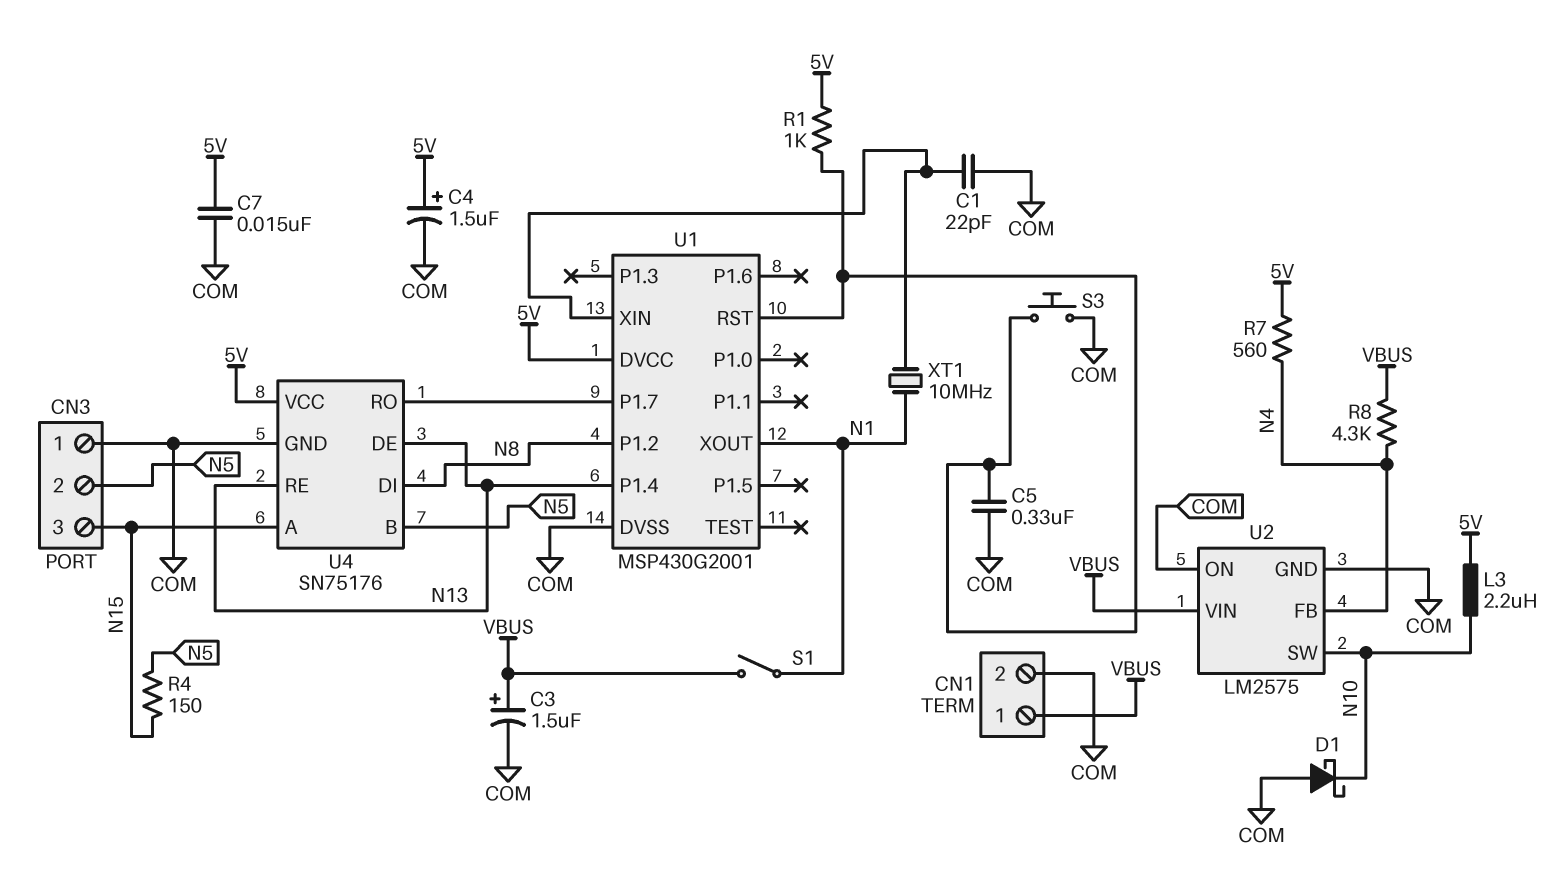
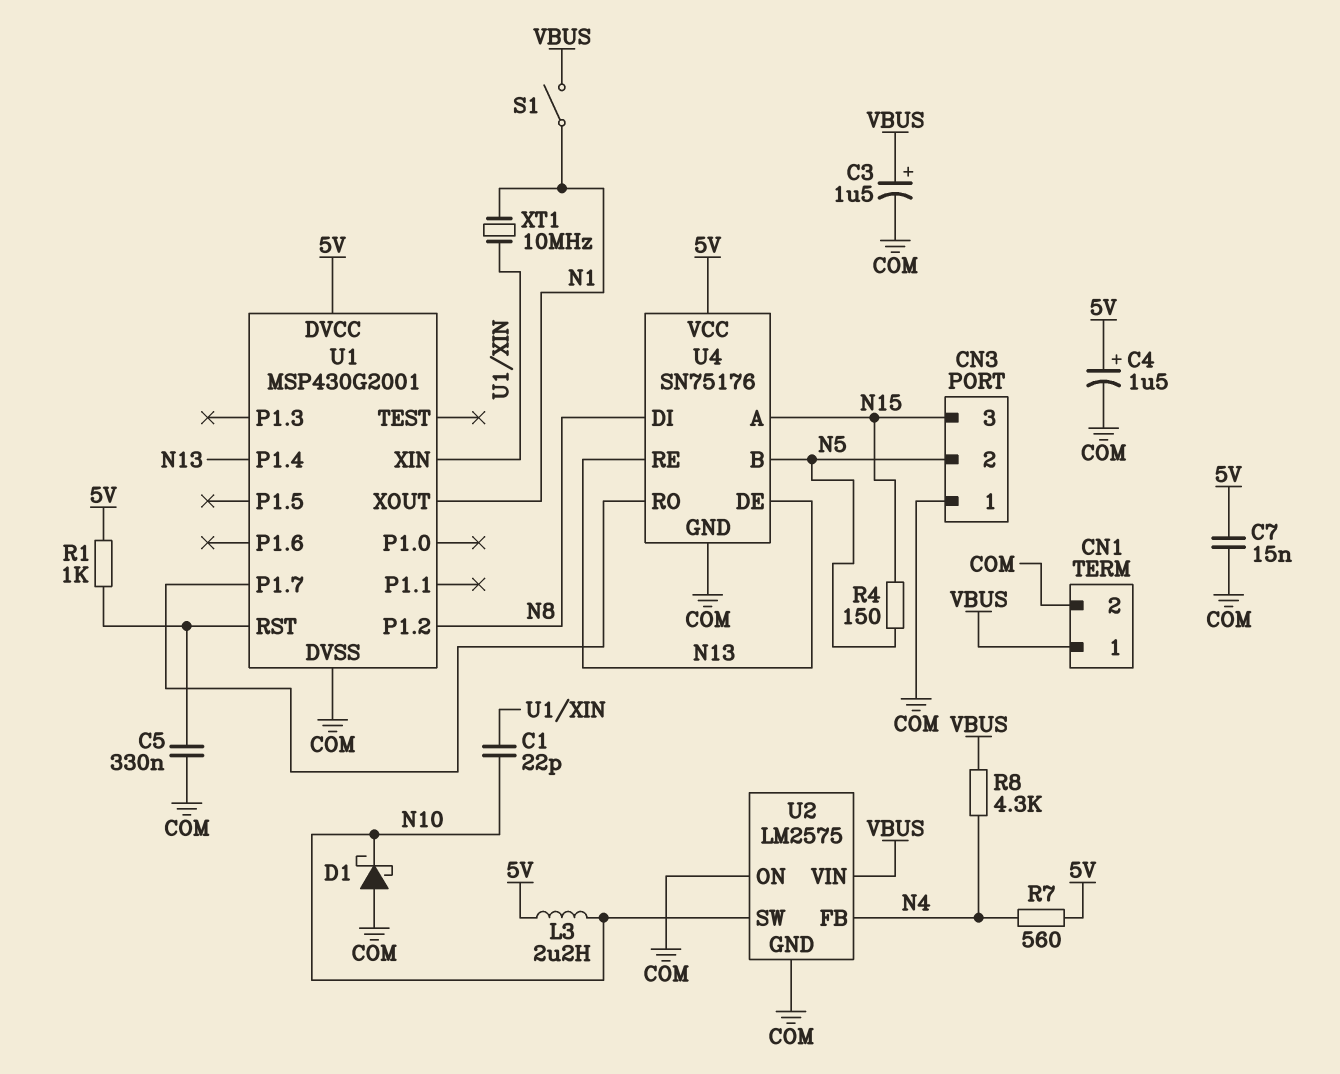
C1: 22pF (COM, U1/XIN) -> 22pF (N10, U1/XIN)
S3: button (COM, U1/RST) -> none

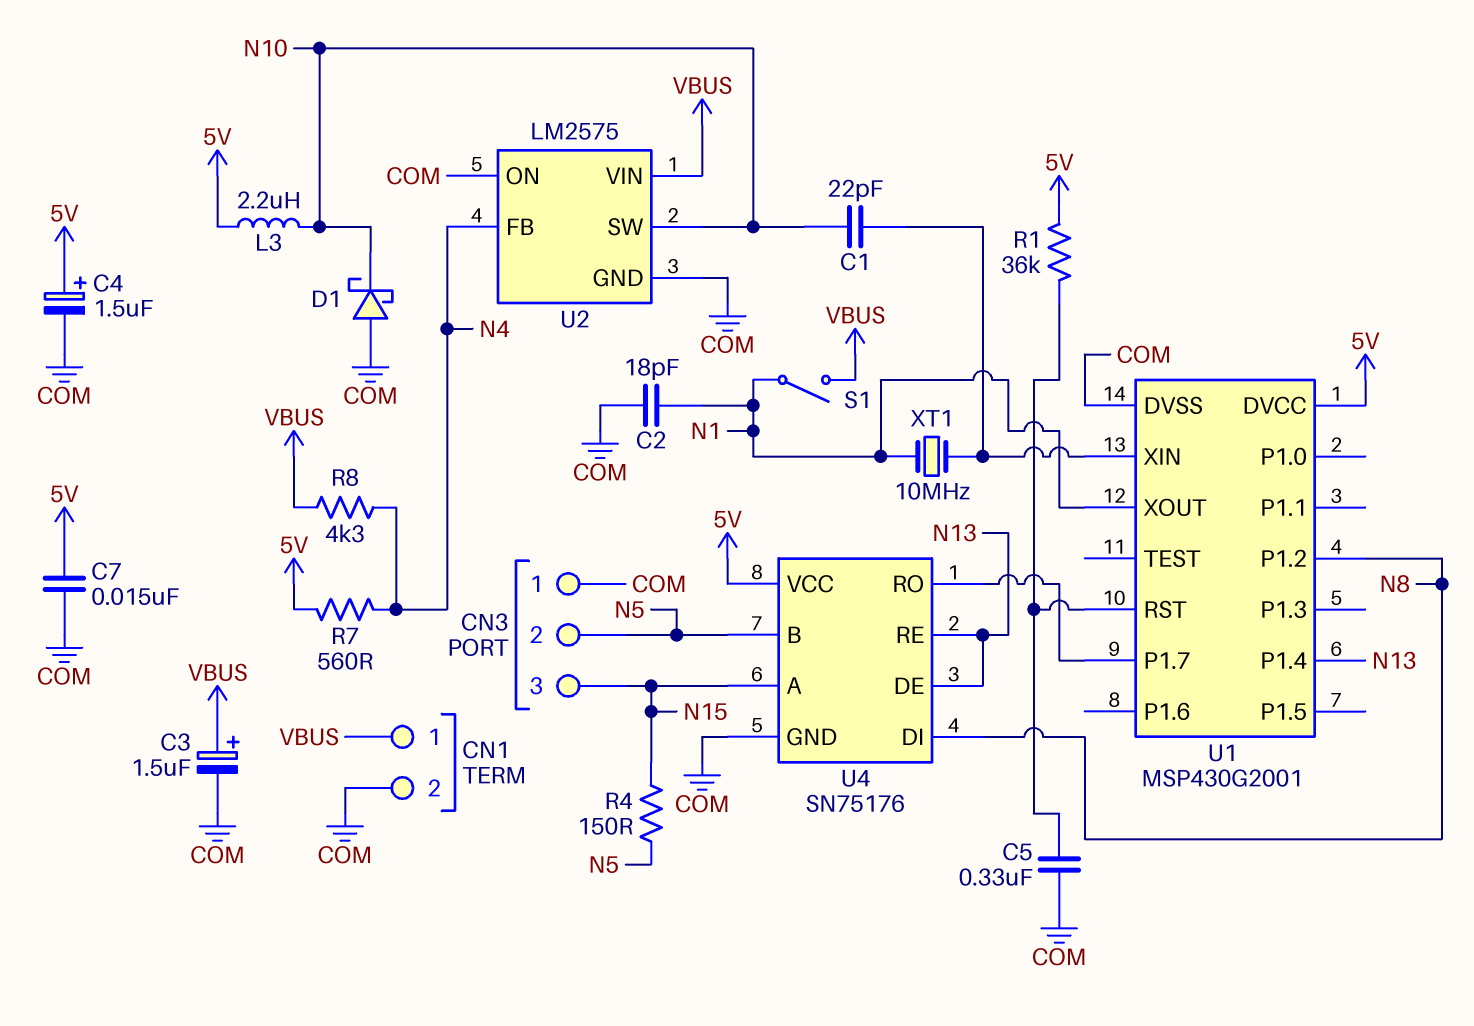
C2: none -> 18pF (COM, N1)
R1: 1k (5V, U1/RST) -> 36k (5V, U1/RST)

